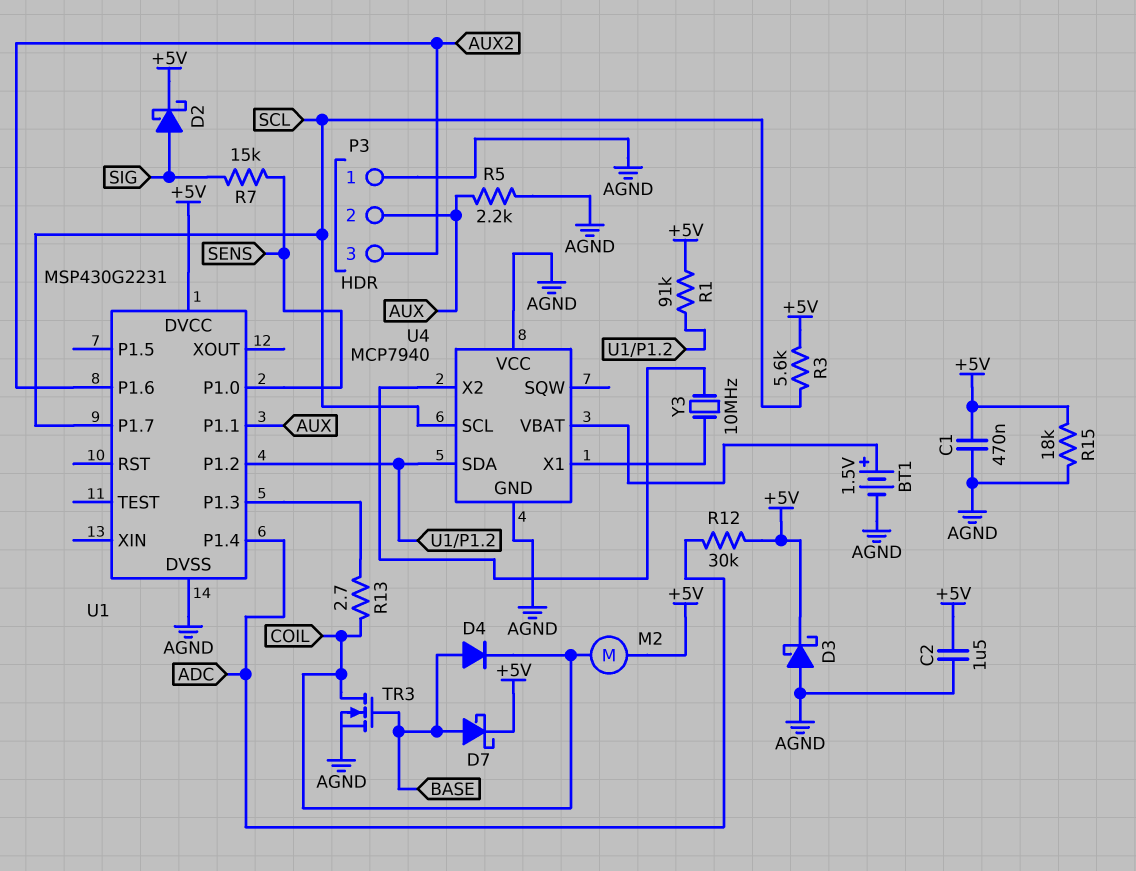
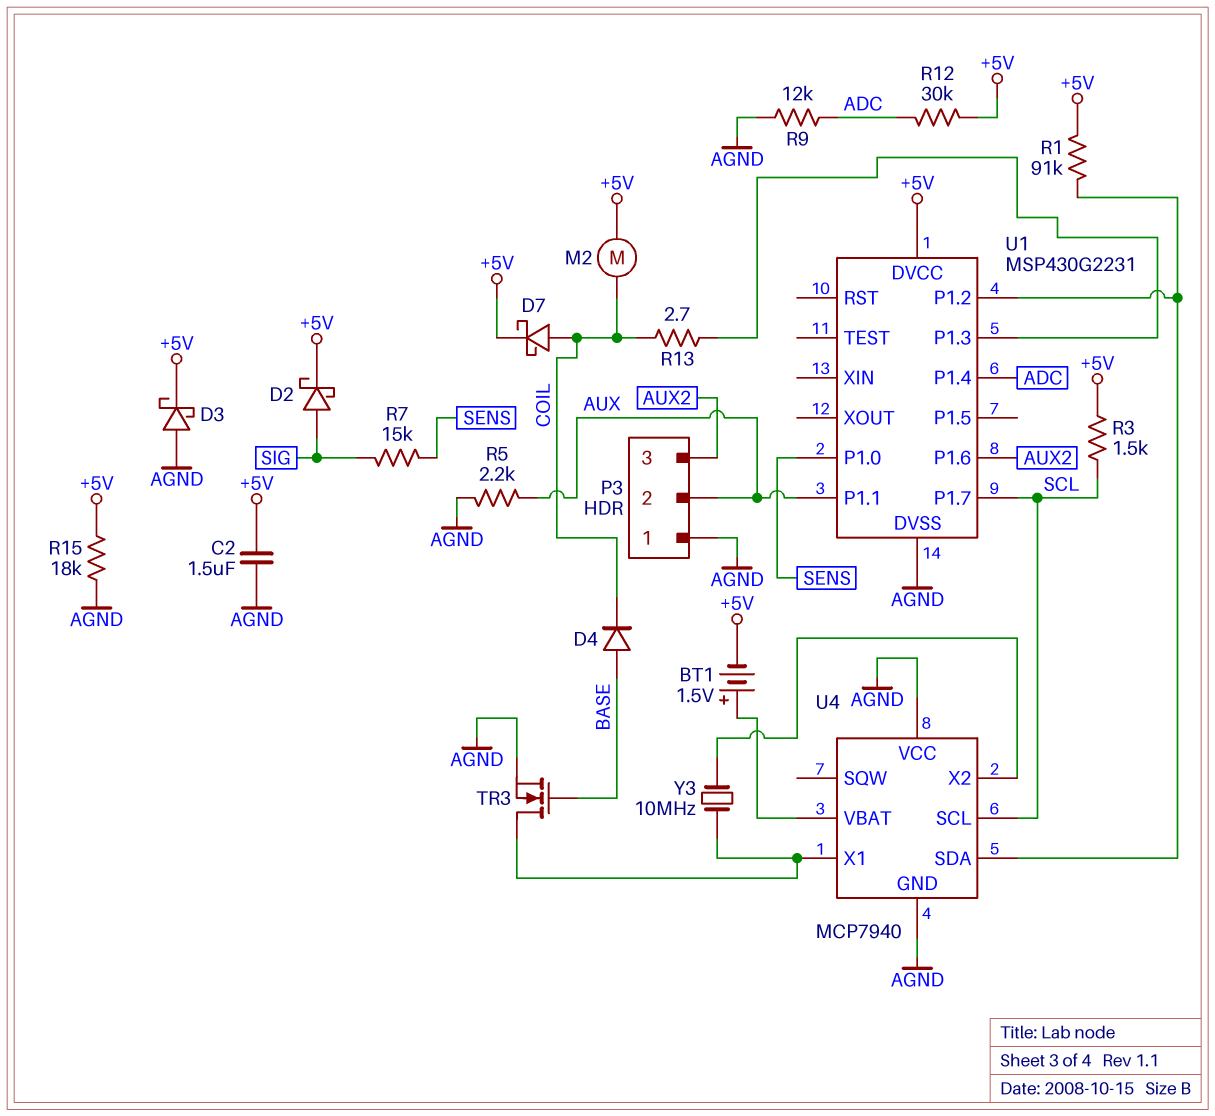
BT1: 1.5V (plus U4/VBAT, minus AGND) -> 1.5V (plus U4/VBAT, minus +5V)
C1: 470nF (+5V, AGND) -> none
D7: schottky (A BASE, K +5V) -> schottky (A COIL, K +5V)
R3: 5.6k (+5V, SCL) -> 1.5k (+5V, SCL)
R9: none -> 12k (ADC, AGND)
TR3: NMOS (G BASE, D COIL, S AGND) -> NMOS (G BASE, D U4/X1, S AGND)

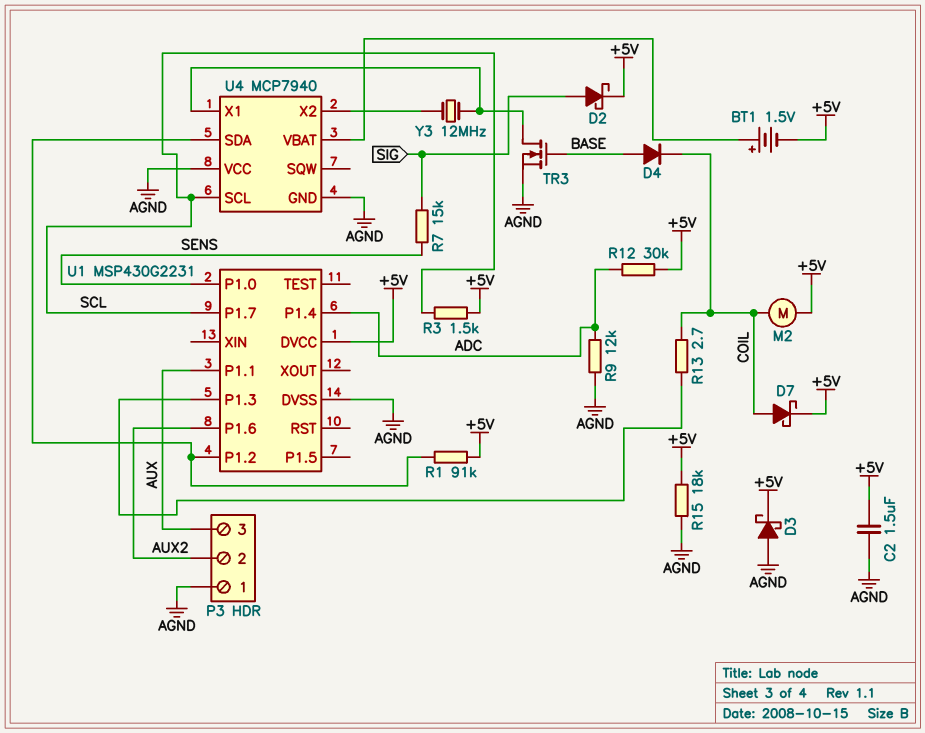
P3 pin 2: AUX -> AUX2
P3 pin 3: AUX2 -> AUX
R5: 2.2k (AGND, AUX) -> none
Y3: 10MHz (U4/X1, U4/X2) -> 12MHz (U4/X1, U4/X2)

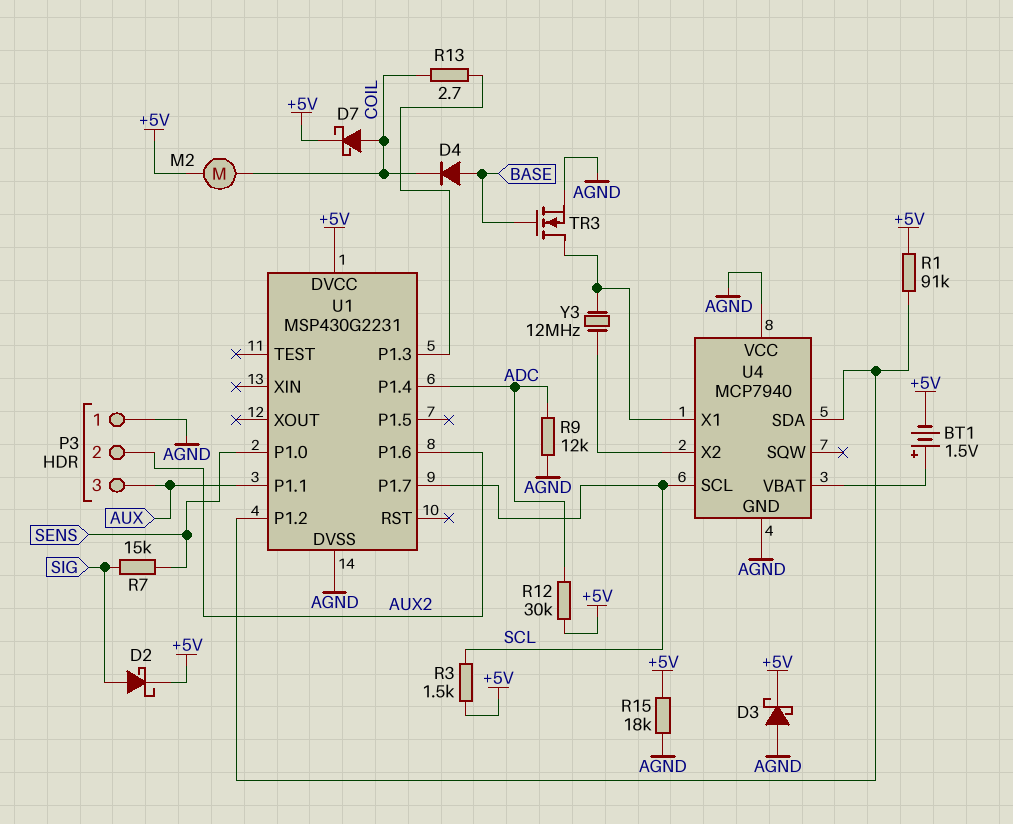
C2: 1.5uF (+5V, AGND) -> none

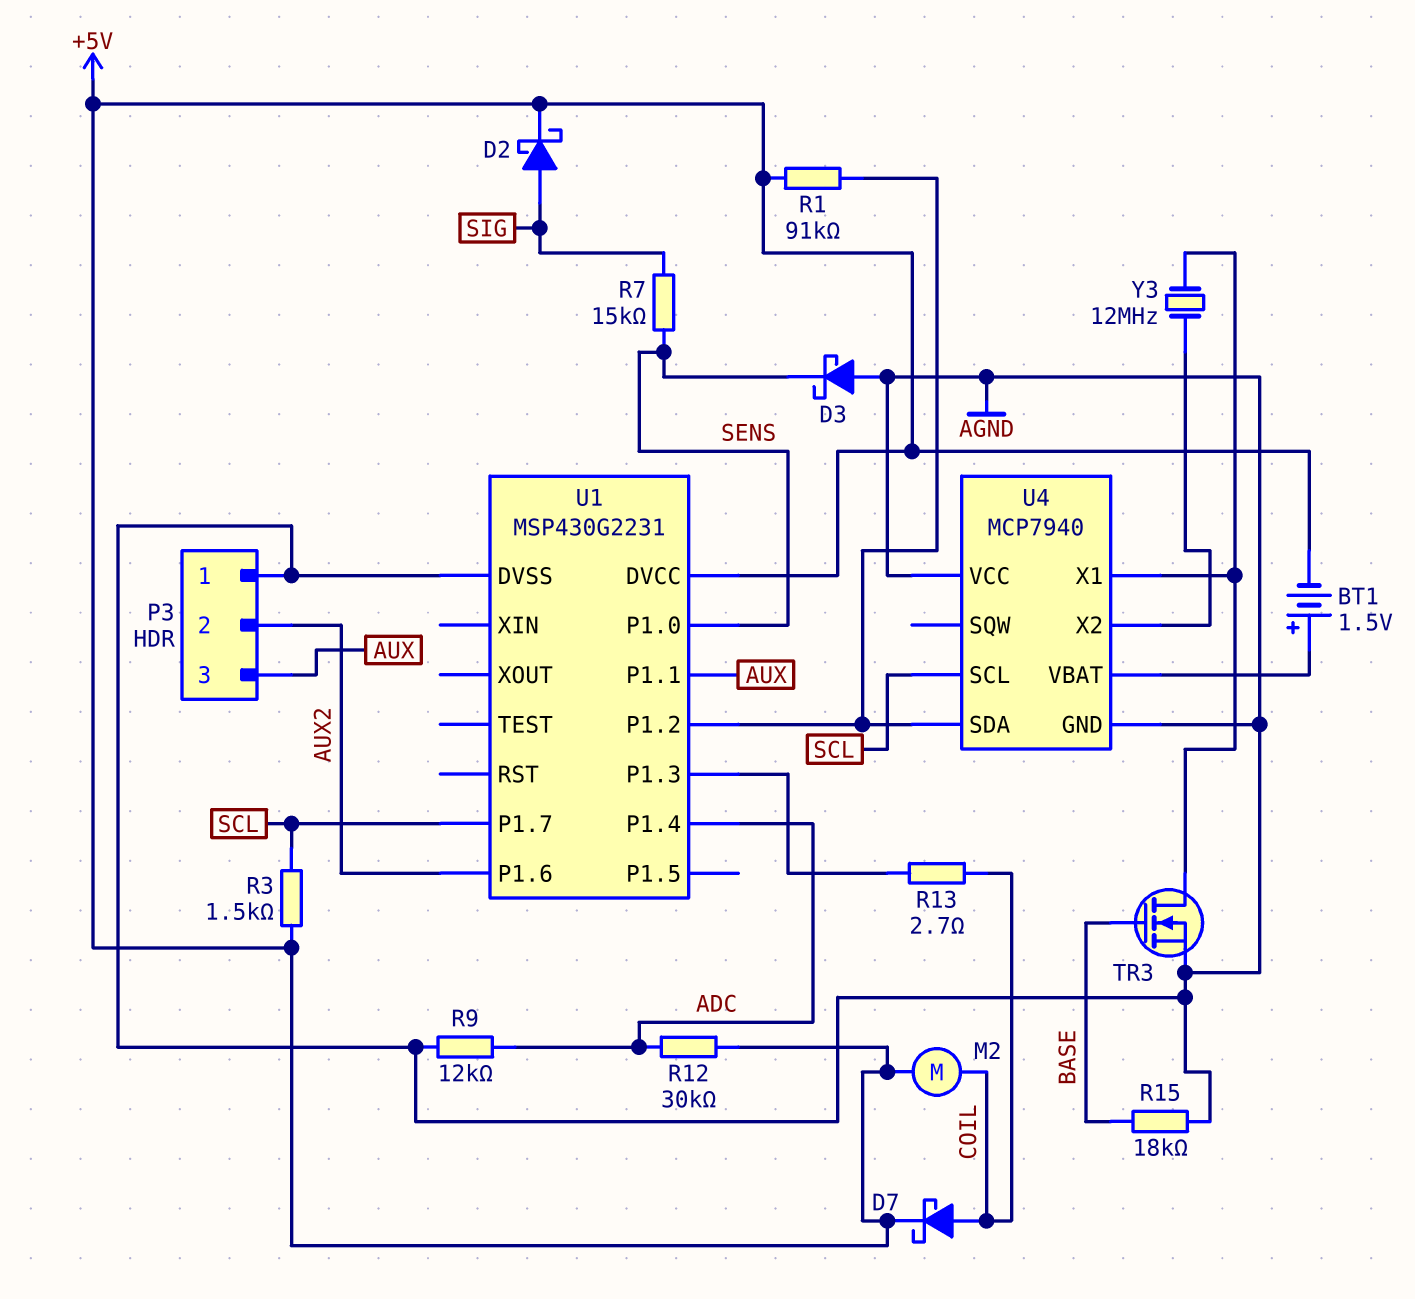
D3: schottky (A AGND, K +5V) -> schottky (A AGND, K SENS)
D4: diode (A BASE, K COIL) -> none
R15: 18k (+5V, AGND) -> 18k (AGND, BASE)

